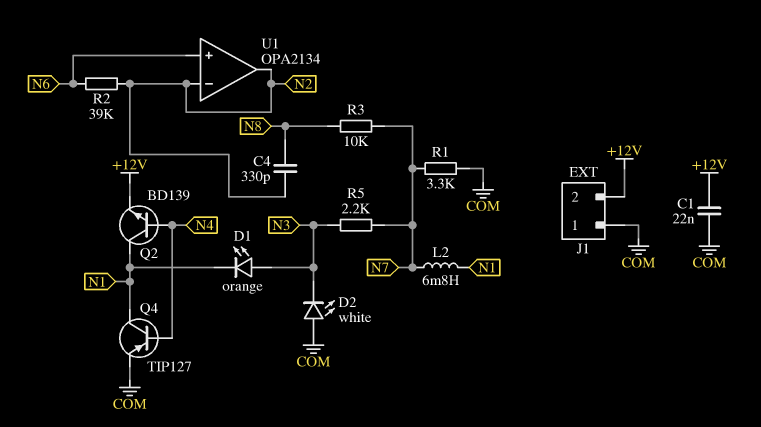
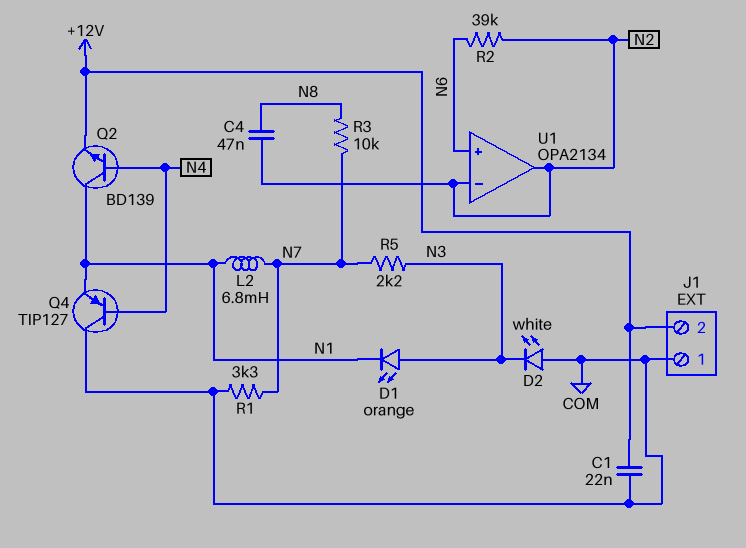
C4: 330pF (N2, N8) -> 47nF (N2, N8)
Q4: PNP TIP127 (B N4, C N1, E COM) -> PNP TIP127 (B N4, C COM, E N1)

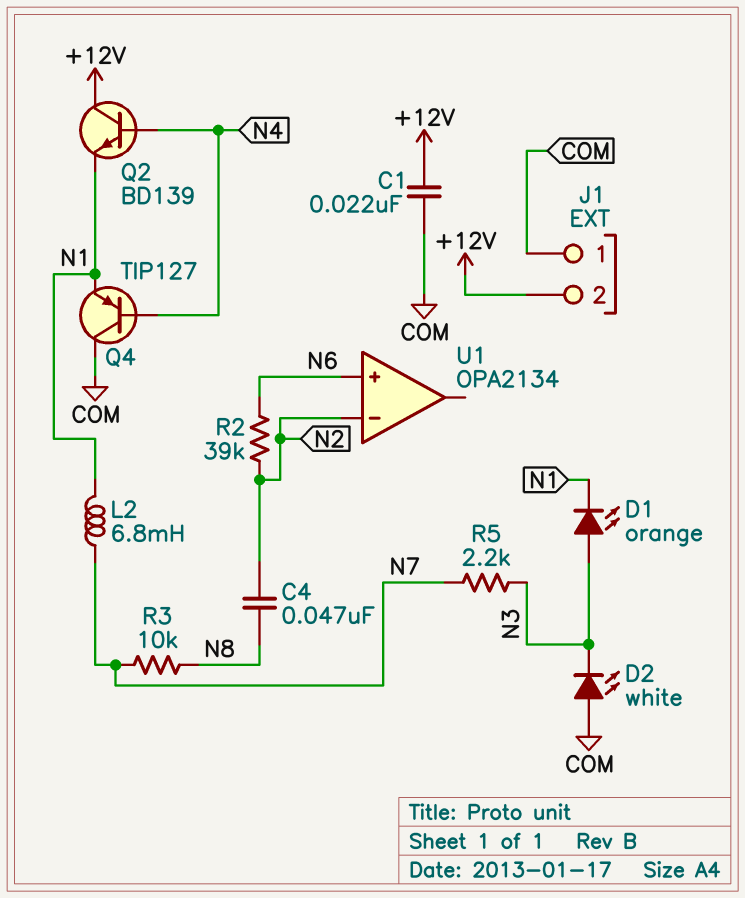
Q2: NPN BD139 (B N4, C N1, E +12V) -> NPN BD139 (B N4, C +12V, E N1)
R1: 3.3k (COM, N7) -> none
U1 pin out: N2 -> none

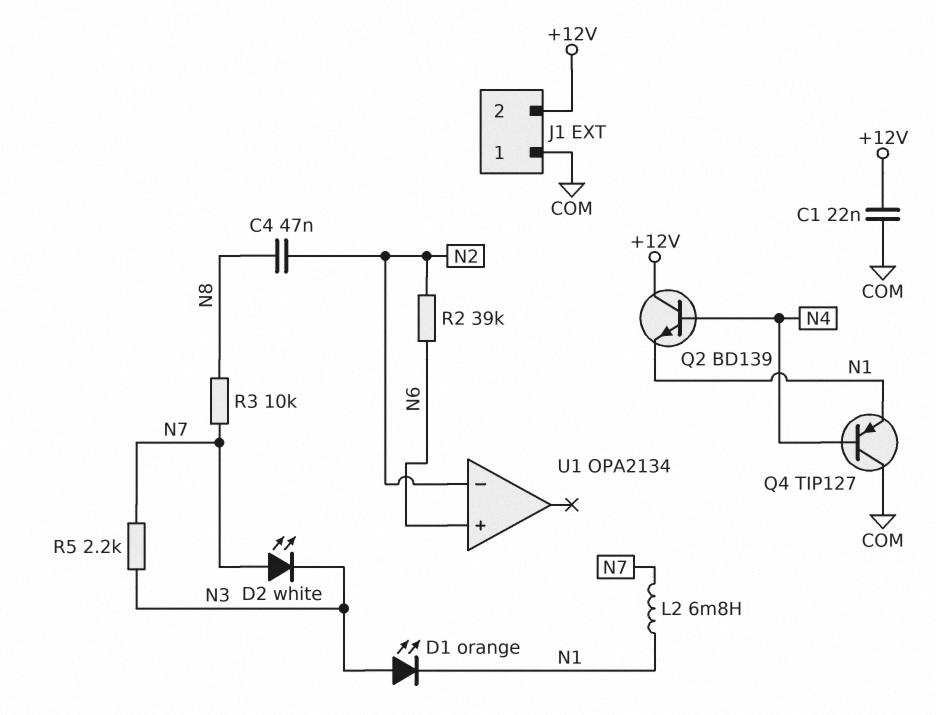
D2: LED white (A COM, K N3) -> LED white (A N7, K N3)

